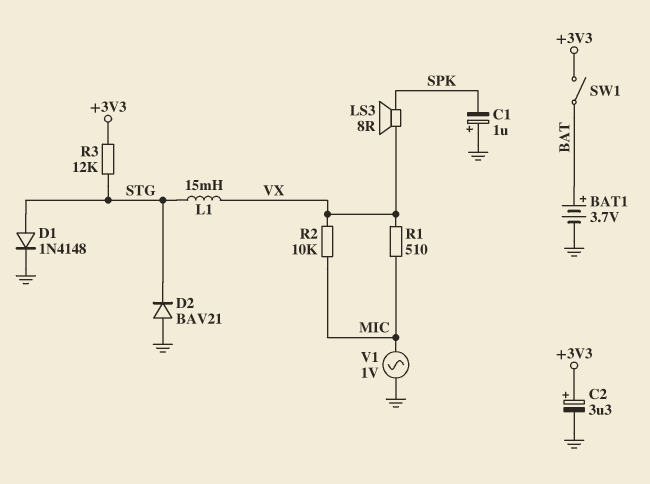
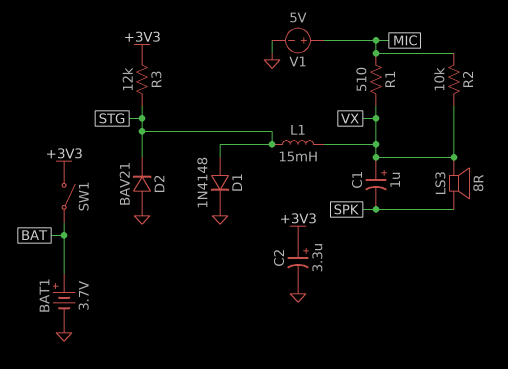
C1: 1uF (plus GND, minus SPK) -> 1uF (plus VX, minus SPK)
V1: AC 1V (GND, MIC) -> 5V (plus MIC, minus GND)

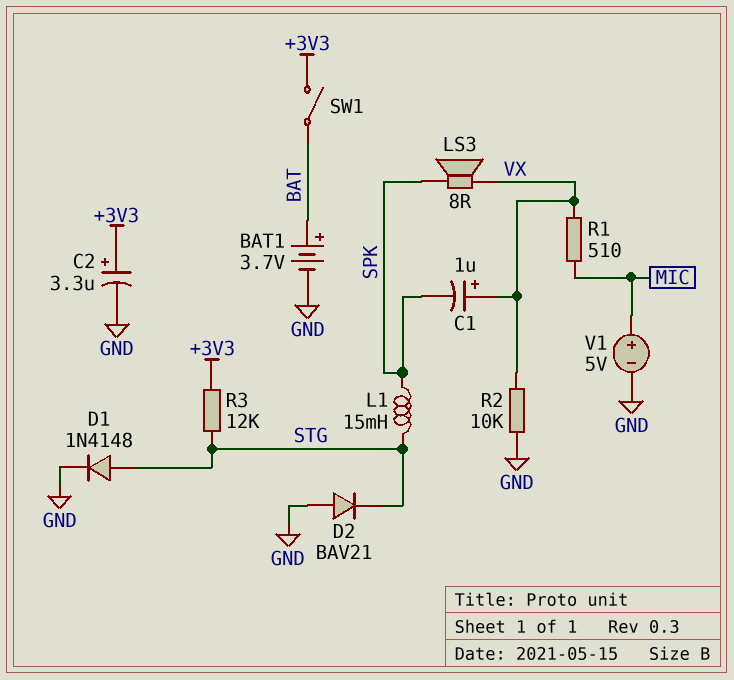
L1: 15mH (STG, VX) -> 15mH (SPK, STG)
R2: 10k (MIC, VX) -> 10k (GND, VX)

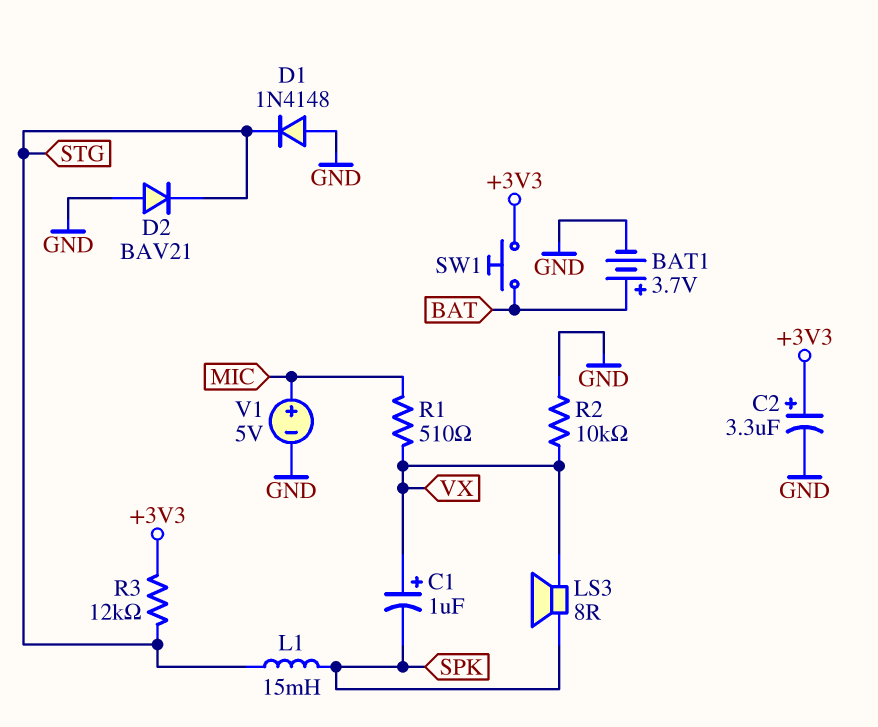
D1: diode 1N4148 (A STG, K GND) -> diode 1N4148 (A GND, K STG)
SW1: switch (+3V3, BAT) -> button (+3V3, BAT)

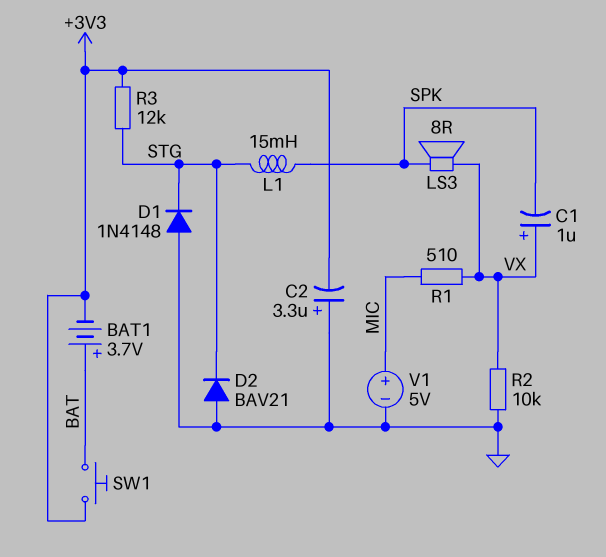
BAT1: 3.7V (plus BAT, minus GND) -> 3.7V (plus BAT, minus +3V3)
C2: 3.3uF (plus +3V3, minus GND) -> 3.3uF (plus GND, minus +3V3)

